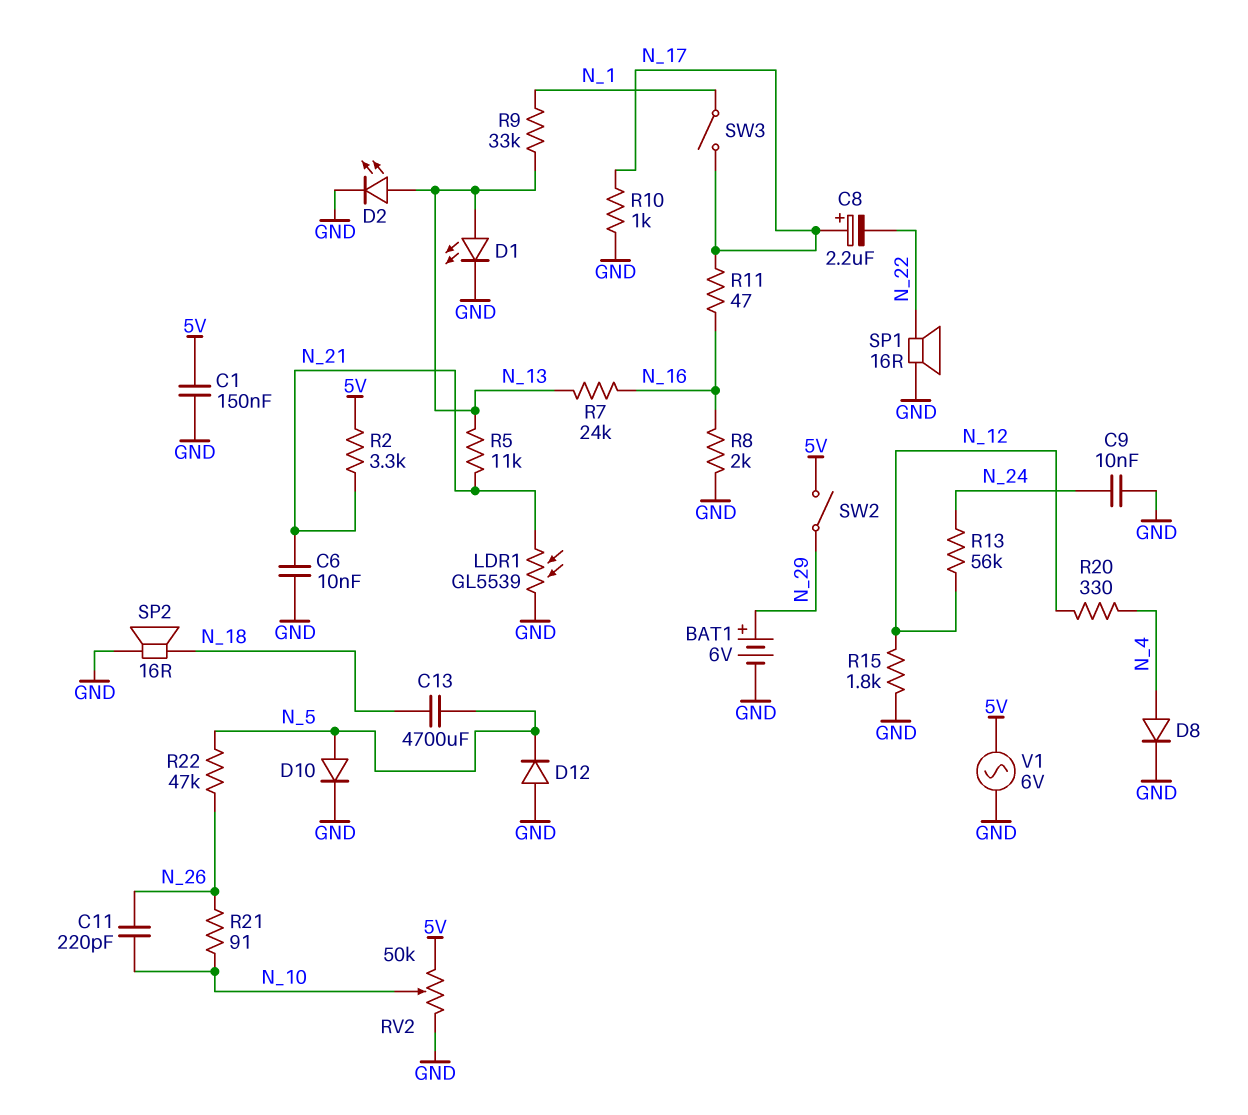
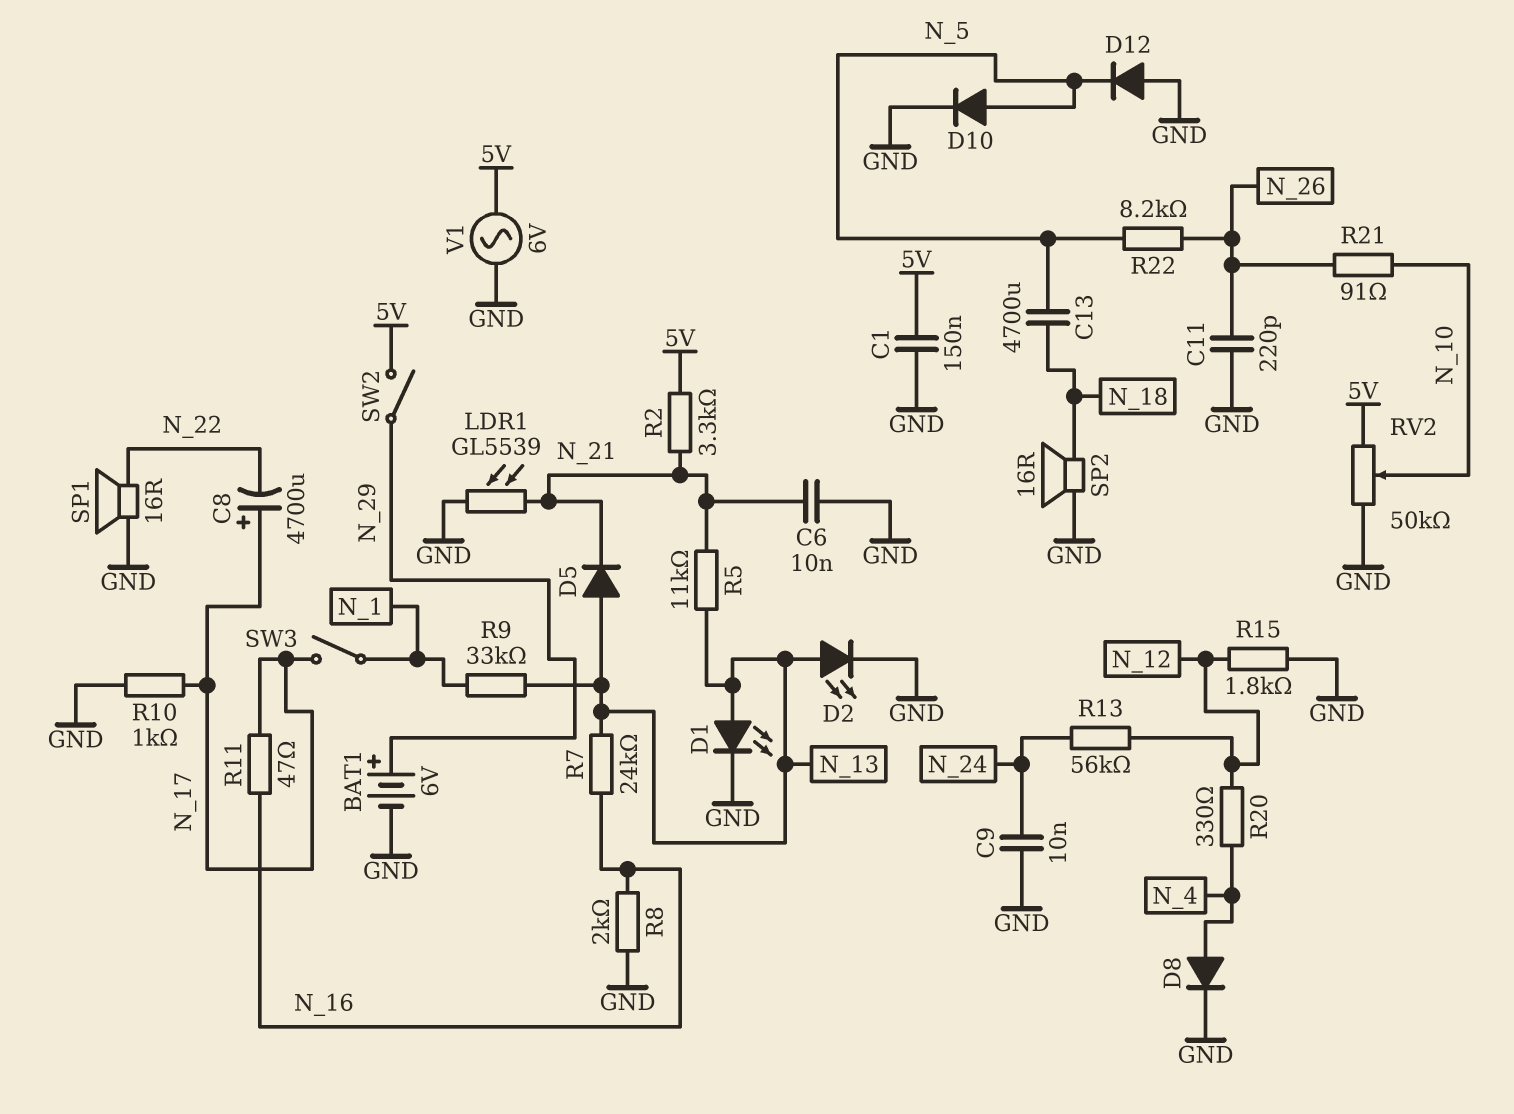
C8: 2.2uF (plus N_17, minus N_22) -> 4700uF (plus N_17, minus N_22)
C11: 220pF (N_10, N_26) -> 220pF (GND, N_26)
D5: none -> diode (A N_13, K N_21)
R22: 47k (N_5, N_26) -> 8.2k (N_5, N_26)

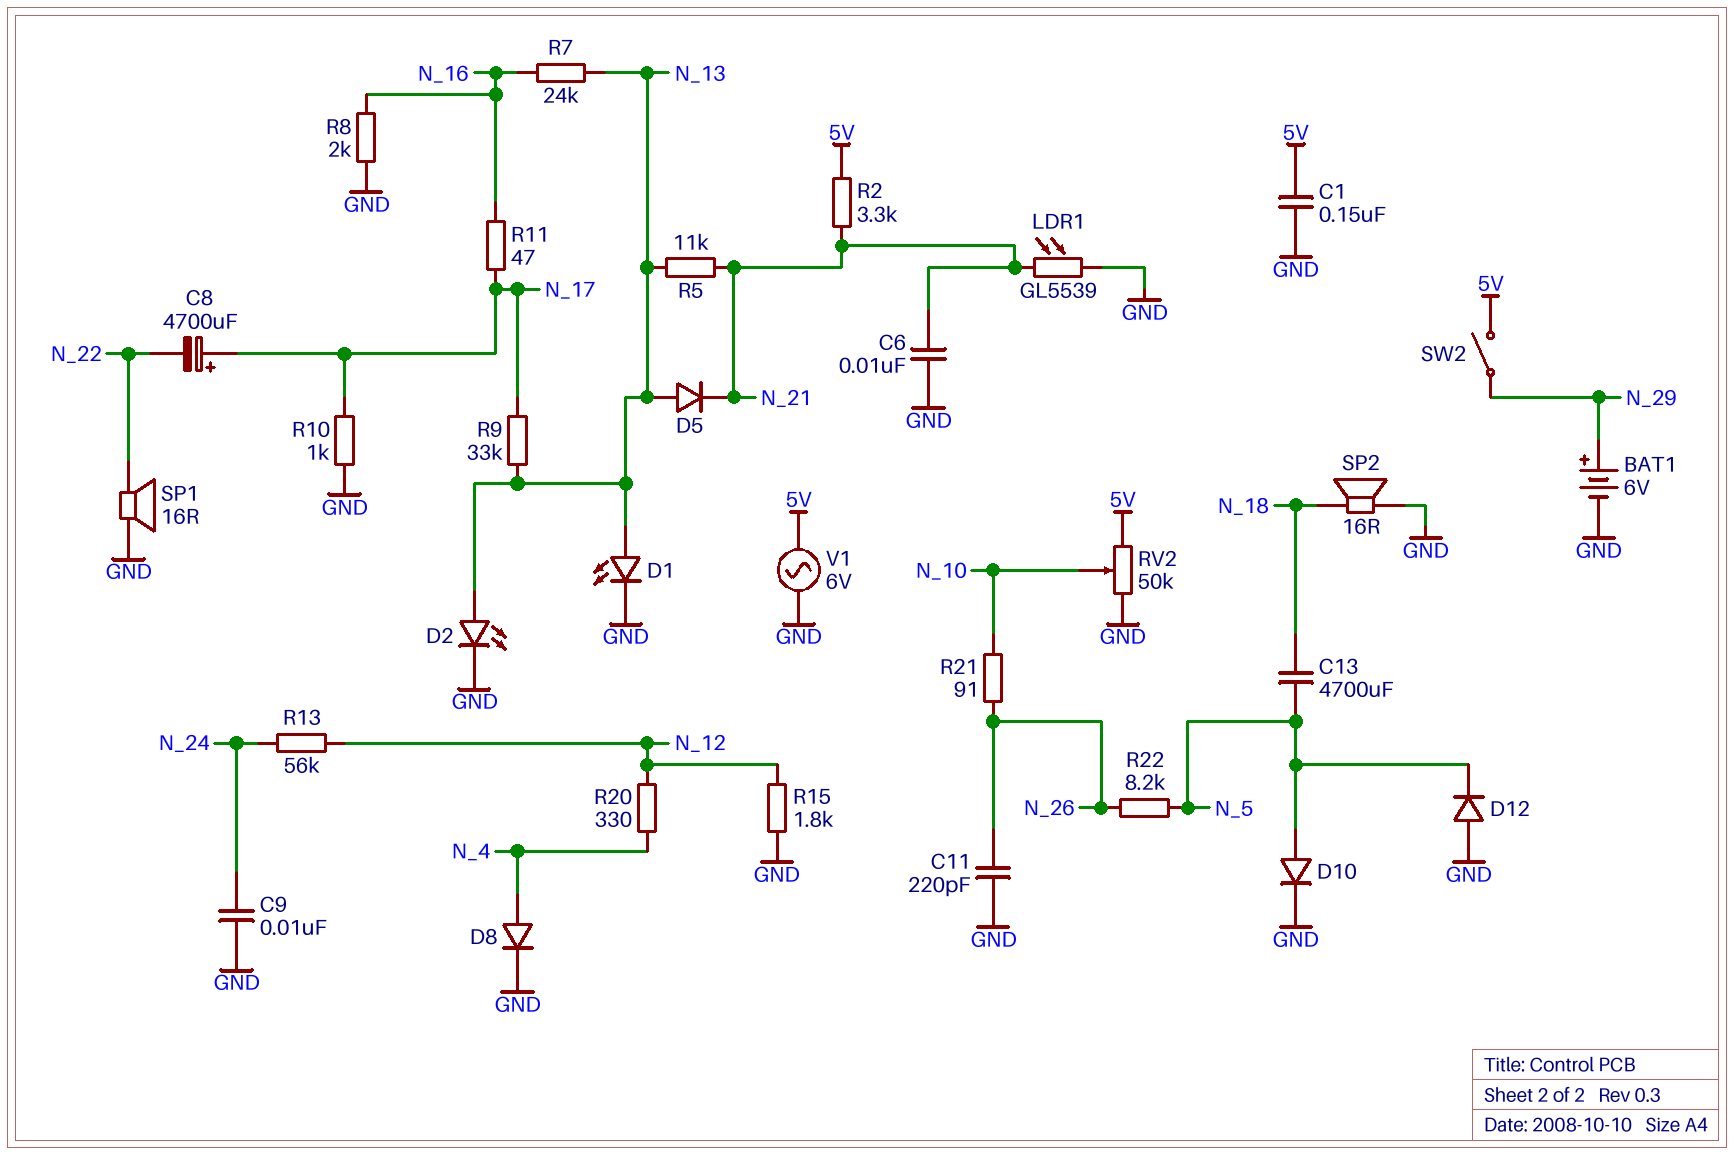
R9: 33k (N_1, N_13) -> 33k (N_13, N_17)
SW3: switch (N_1, N_17) -> none

